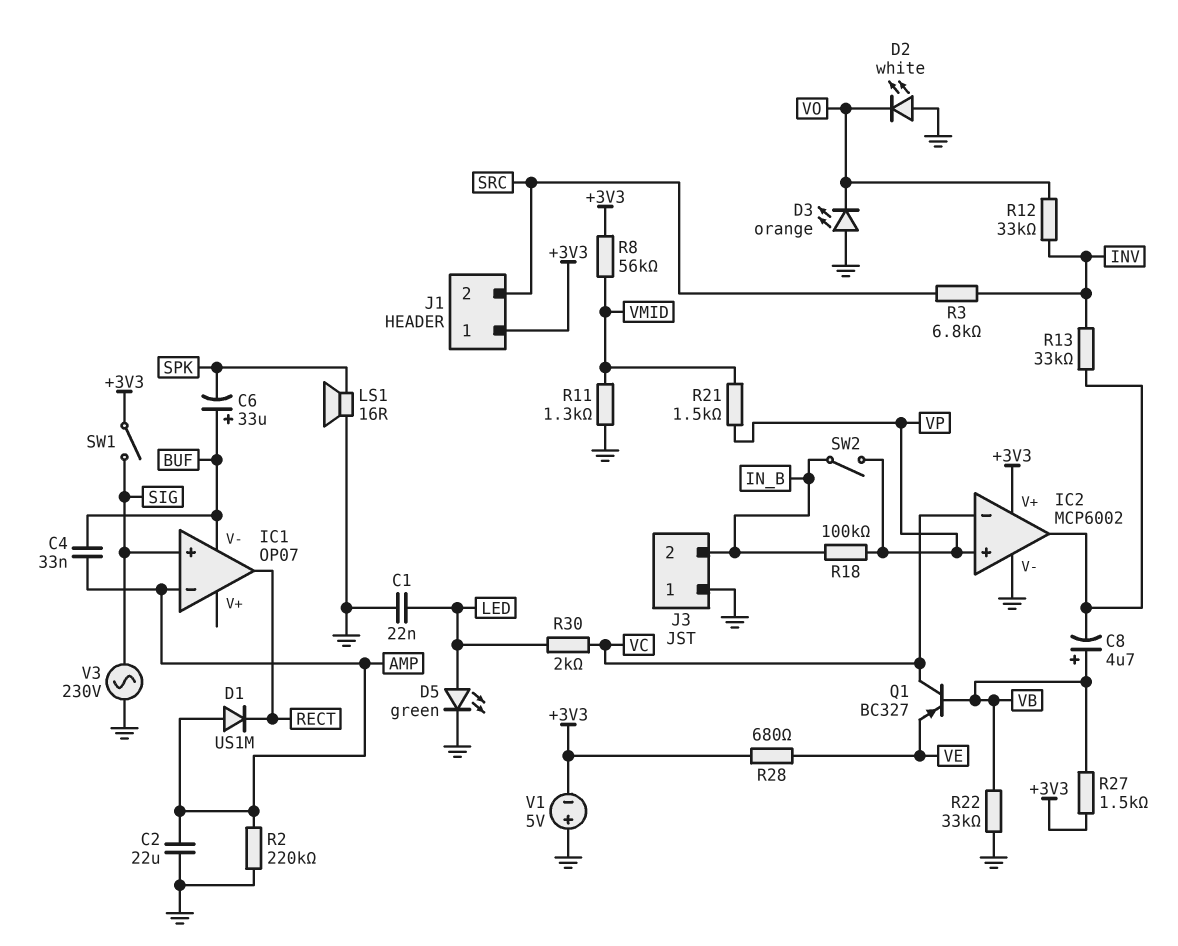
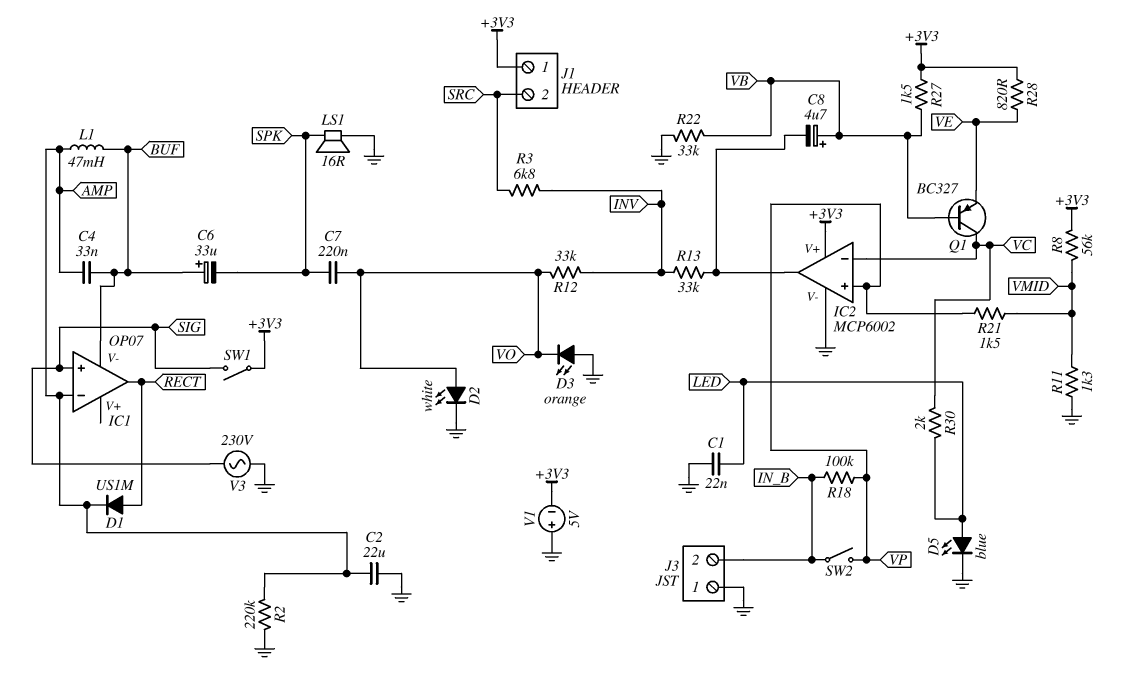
C7: none -> 220nF (SPK, VO)
D1: diode US1M (A AMP, K RECT) -> diode US1M (A RECT, K AMP)
D2: LED white (A GND, K VO) -> LED white (A VO, K GND)
D5: LED green (A LED, K GND) -> LED blue (A LED, K GND)
L1: none -> 47mH (AMP, BUF)
R28: 680 (+3V3, VE) -> 820 (+3V3, VE)

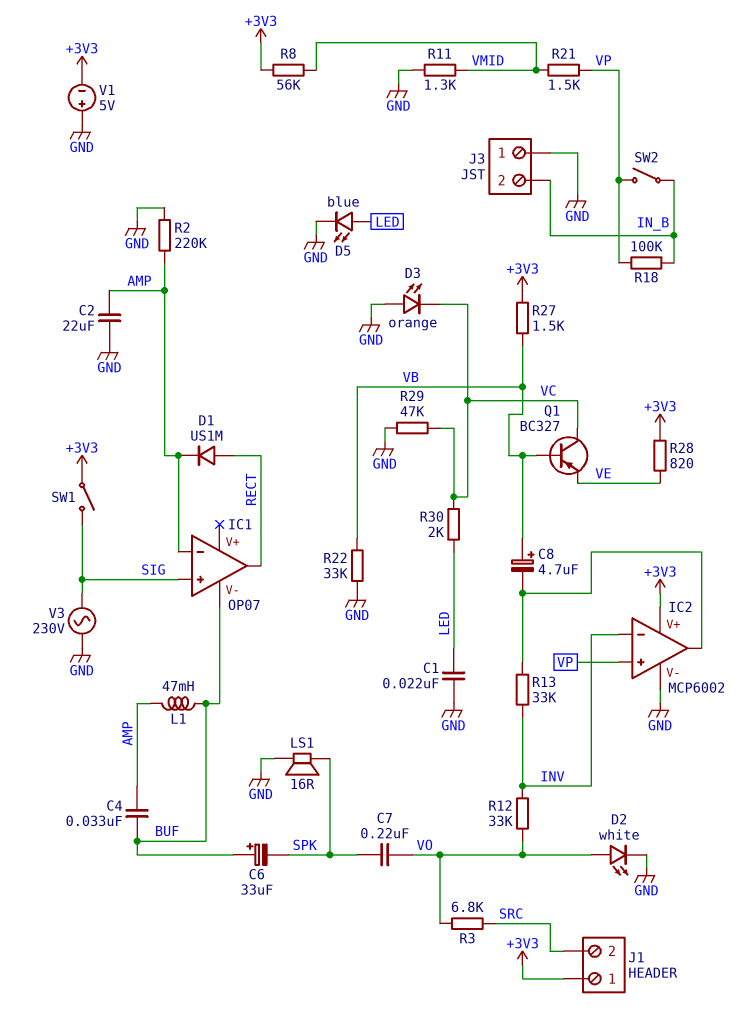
D3: LED orange (A GND, K VO) -> LED orange (A GND, K VC)
IC2 pin in-: VC -> INV
R3: 6.8k (INV, SRC) -> 6.8k (SRC, VO)
R29: none -> 47k (GND, VC)

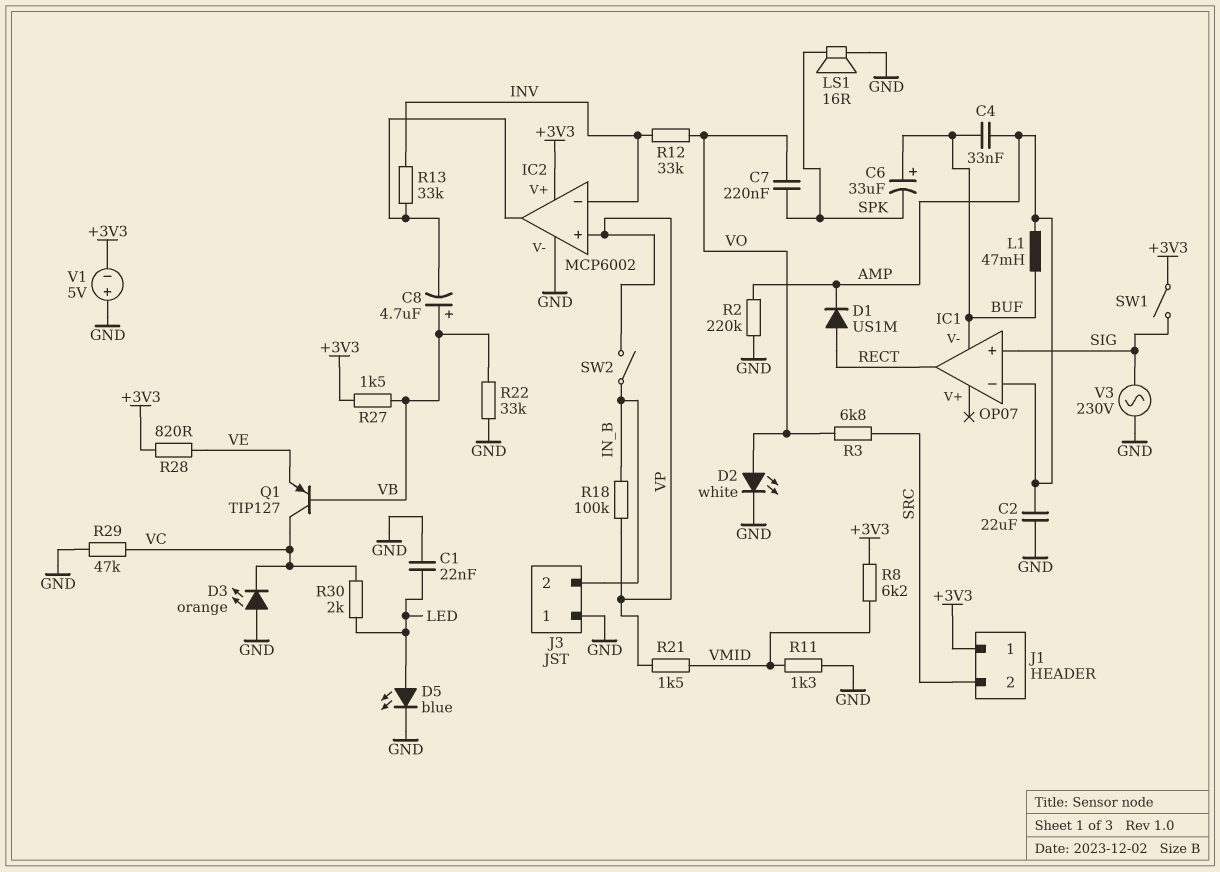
Q1: PNP BC327 (B VB, C VC, E VE) -> PNP TIP127 (B VB, C VC, E VE)
R8: 56k (+3V3, VMID) -> 6.2k (+3V3, VMID)

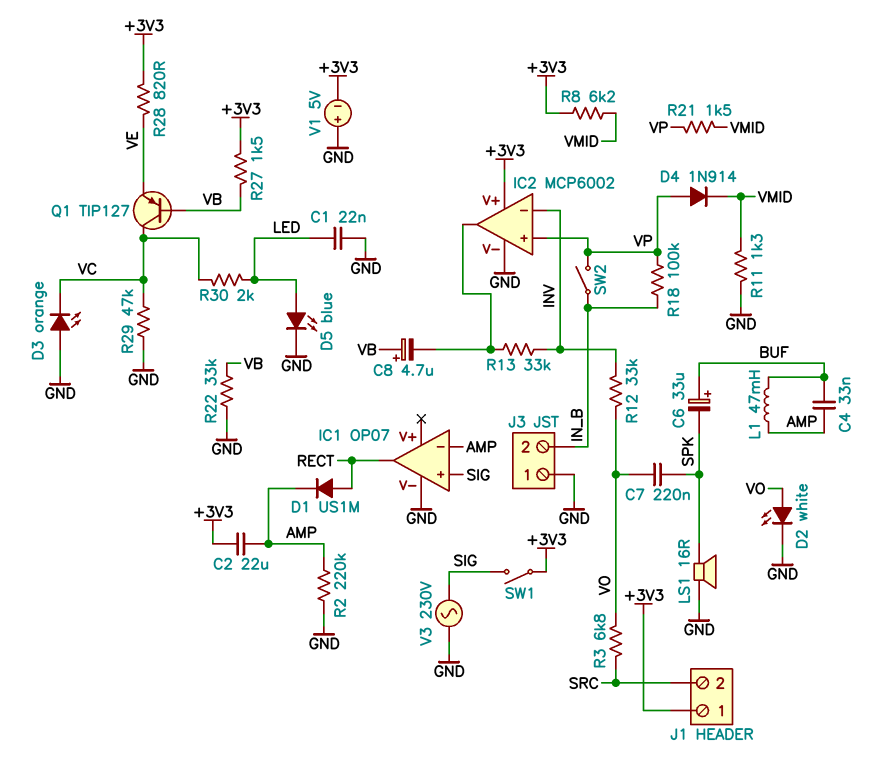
C2: 22uF (AMP, GND) -> 22uF (+3V3, AMP)
D4: none -> diode 1N914 (A VP, K VMID)
IC1 pin V-: BUF -> GND

